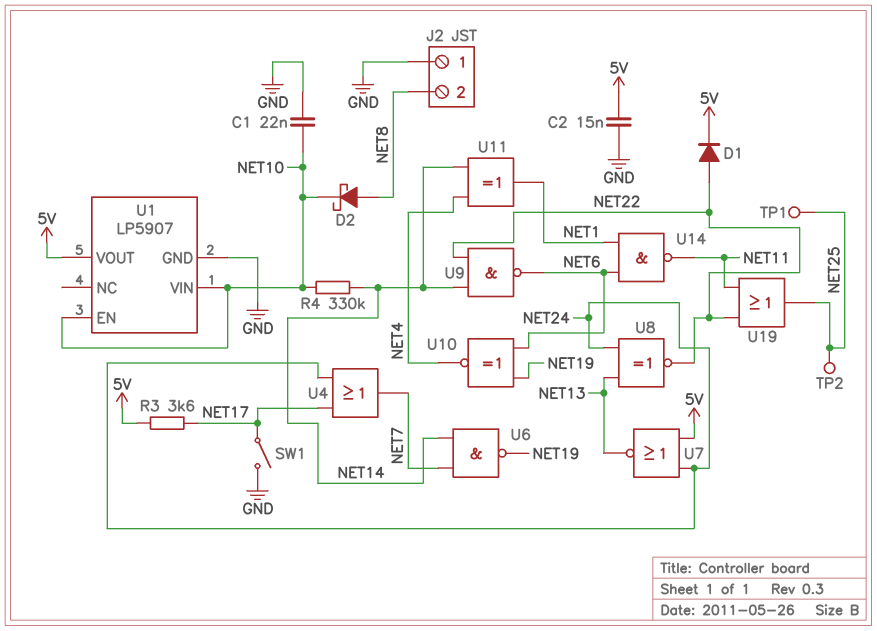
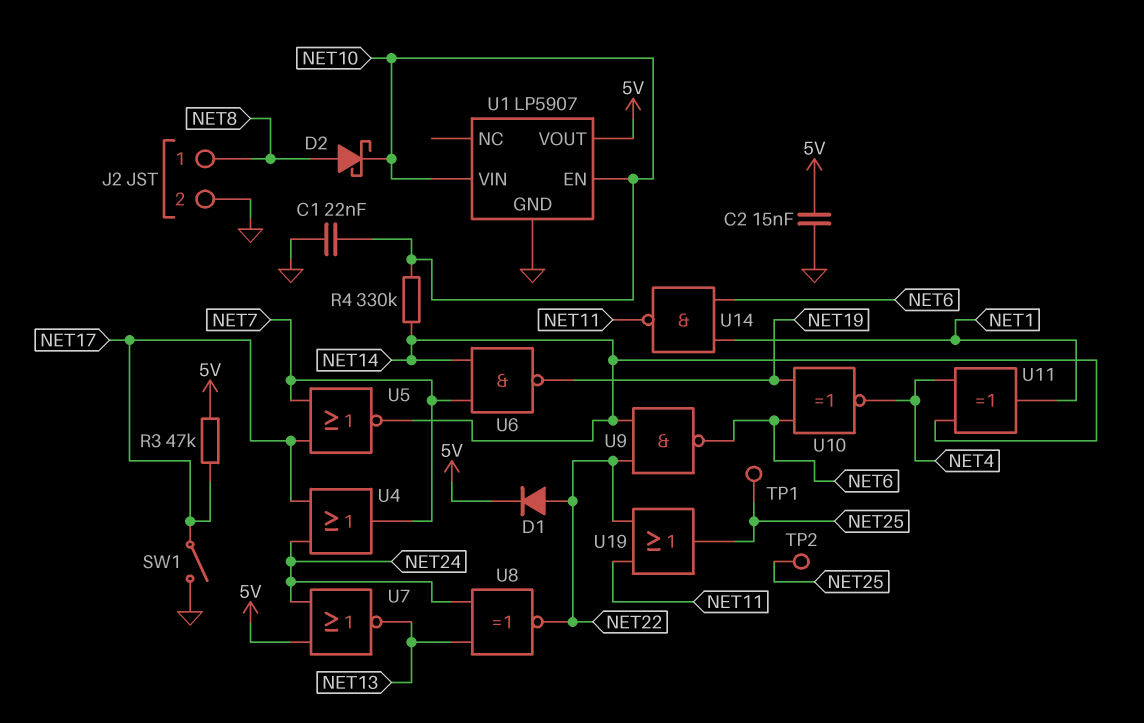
J2 pin 1: GND -> NET8
J2 pin 2: NET8 -> GND
R3: 3.6k (5V, NET17) -> 47k (5V, NET17)
U5: none -> NOR (in NET7, in NET17, out NET14)

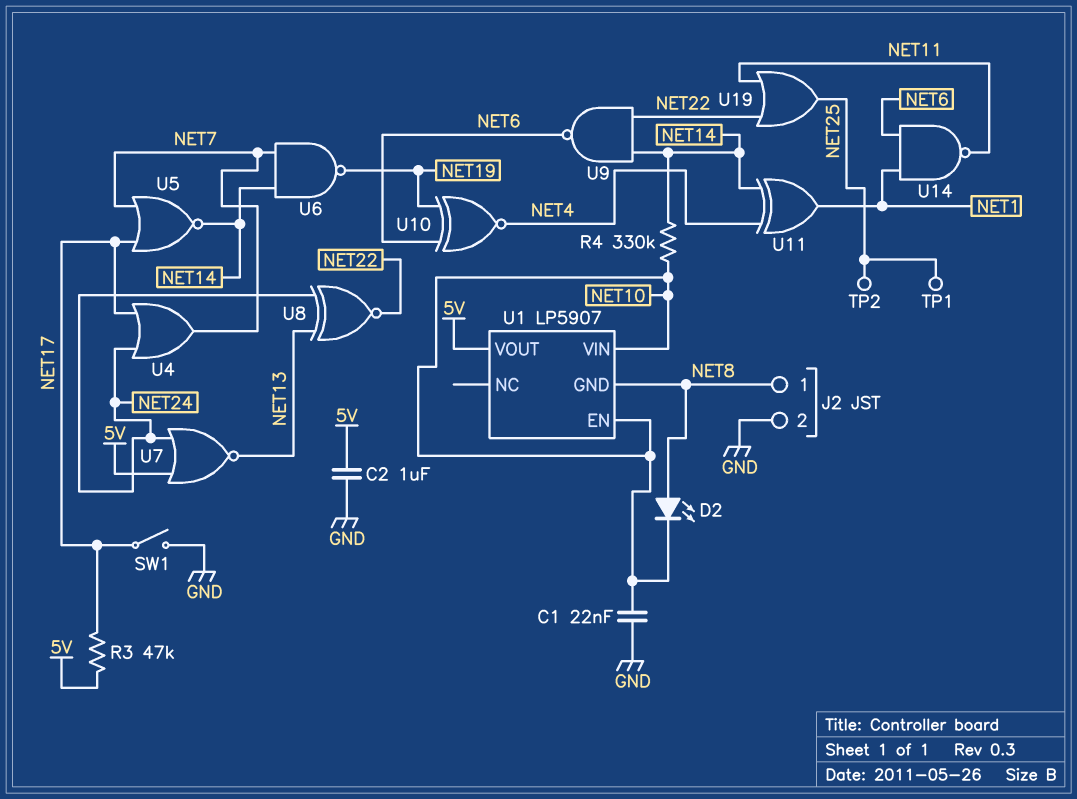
C2: 15nF (5V, GND) -> 1uF (5V, GND)
D1: diode (A NET22, K 5V) -> none
D2: schottky (A NET8, K NET10) -> LED (A NET8, K NET10)
U1 pin GND: GND -> NET8

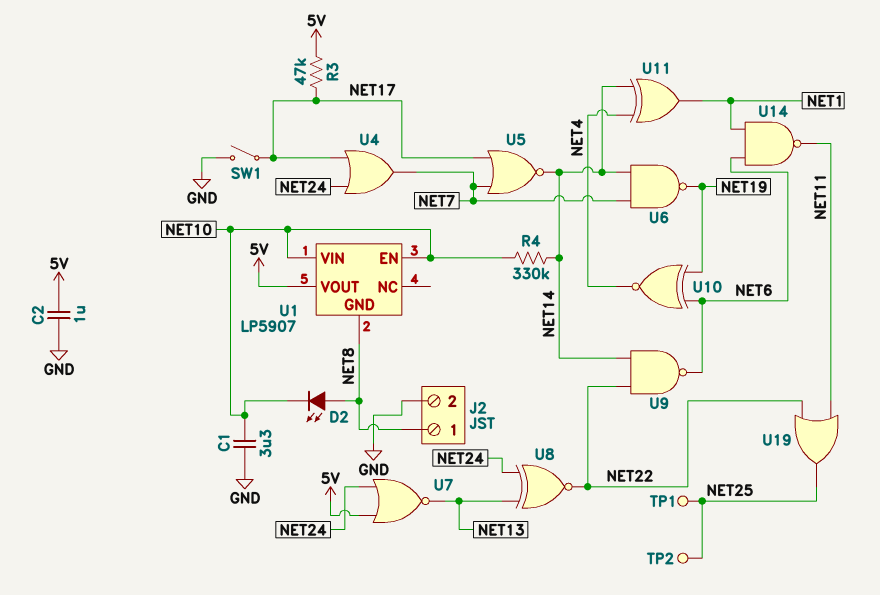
C1: 22nF (GND, NET10) -> 3.3uF (GND, NET10)

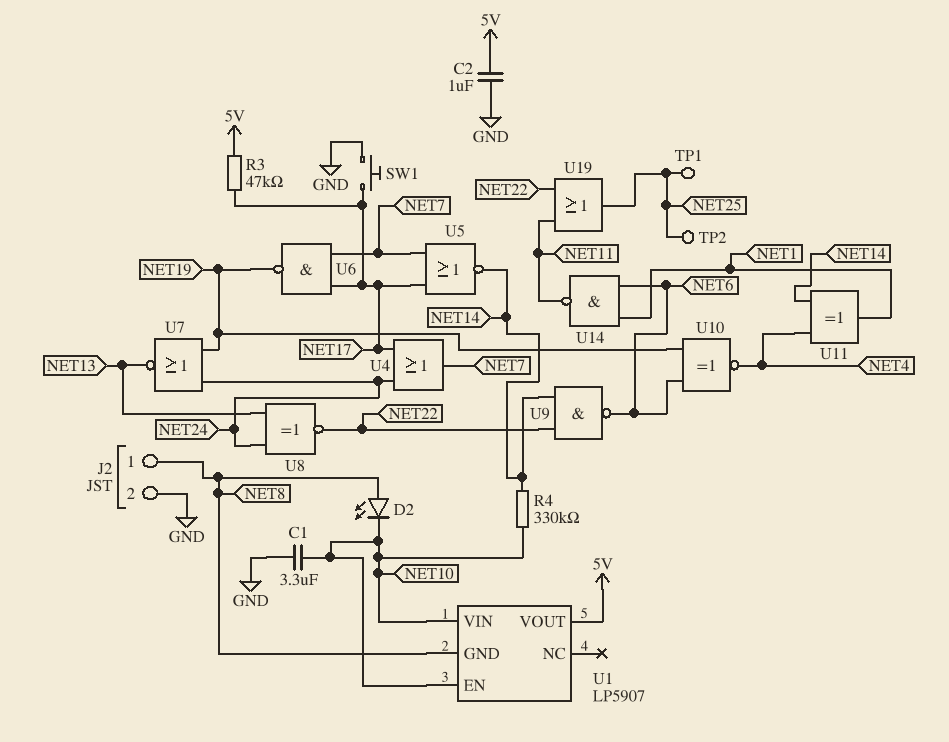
SW1: switch (GND, NET17) -> button (GND, NET17)
U6: NAND (in NET7, in NET14, out NET19) -> NAND (in NET7, in NET17, out NET19)
U7: NOR (in 5V, in NET24, out NET13) -> NOR (in NET19, in NET24, out NET13)

